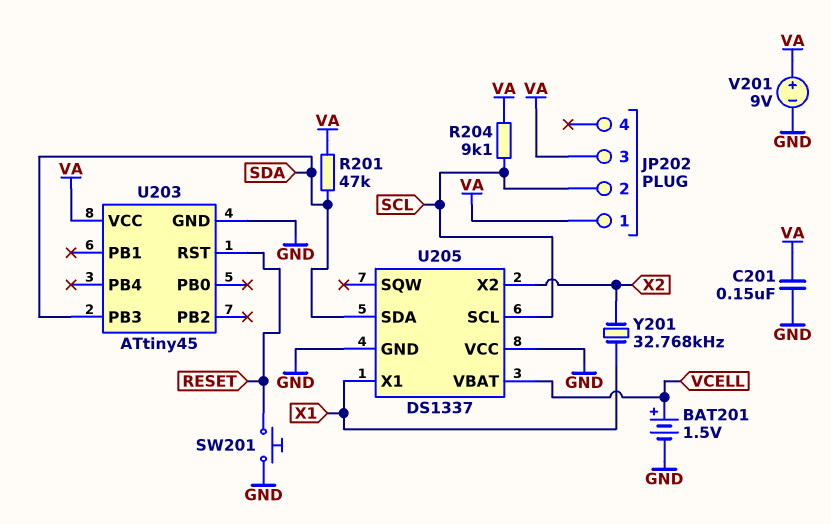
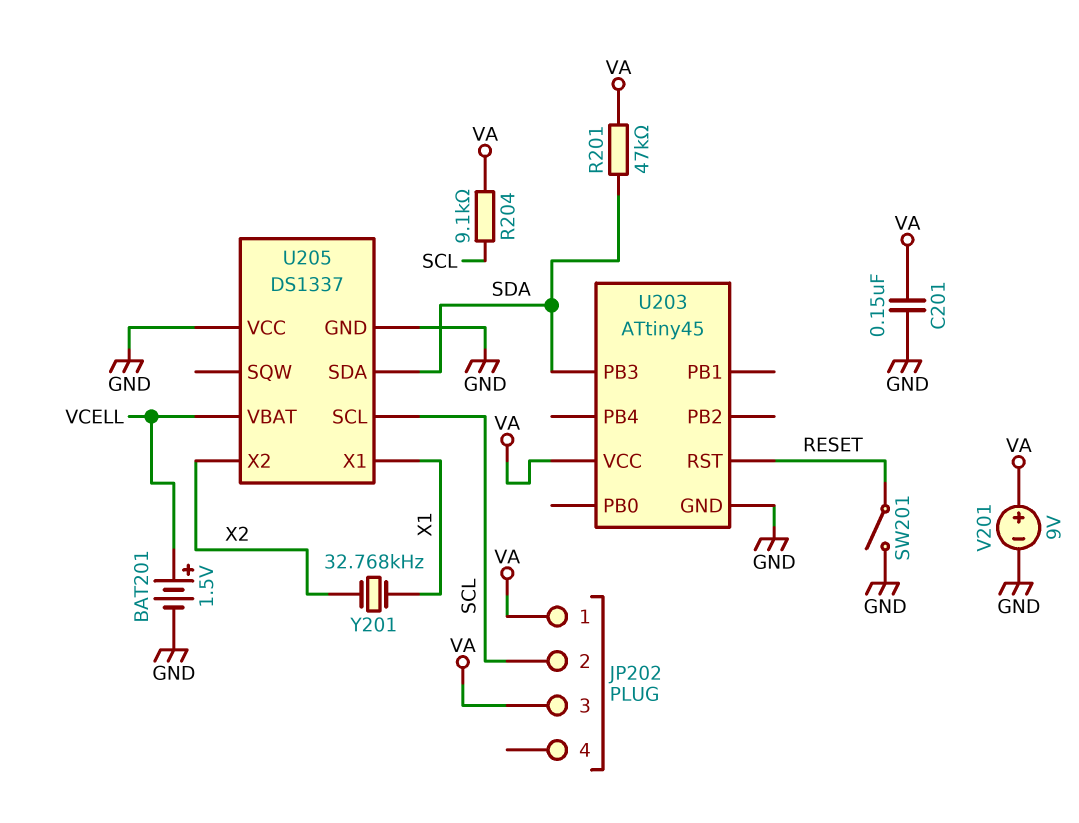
SW201: button (GND, RESET) -> switch (GND, RESET)

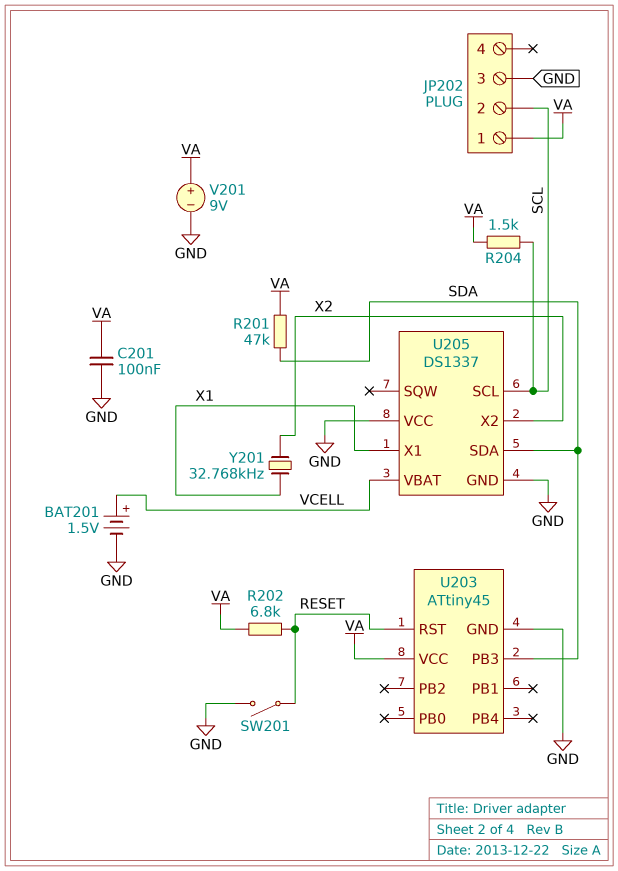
C201: 150nF (GND, VA) -> 100nF (GND, VA)
JP202 pin 3: VA -> GND
R202: none -> 6.8k (RESET, VA)
R204: 9.1k (SCL, VA) -> 1.5k (SCL, VA)

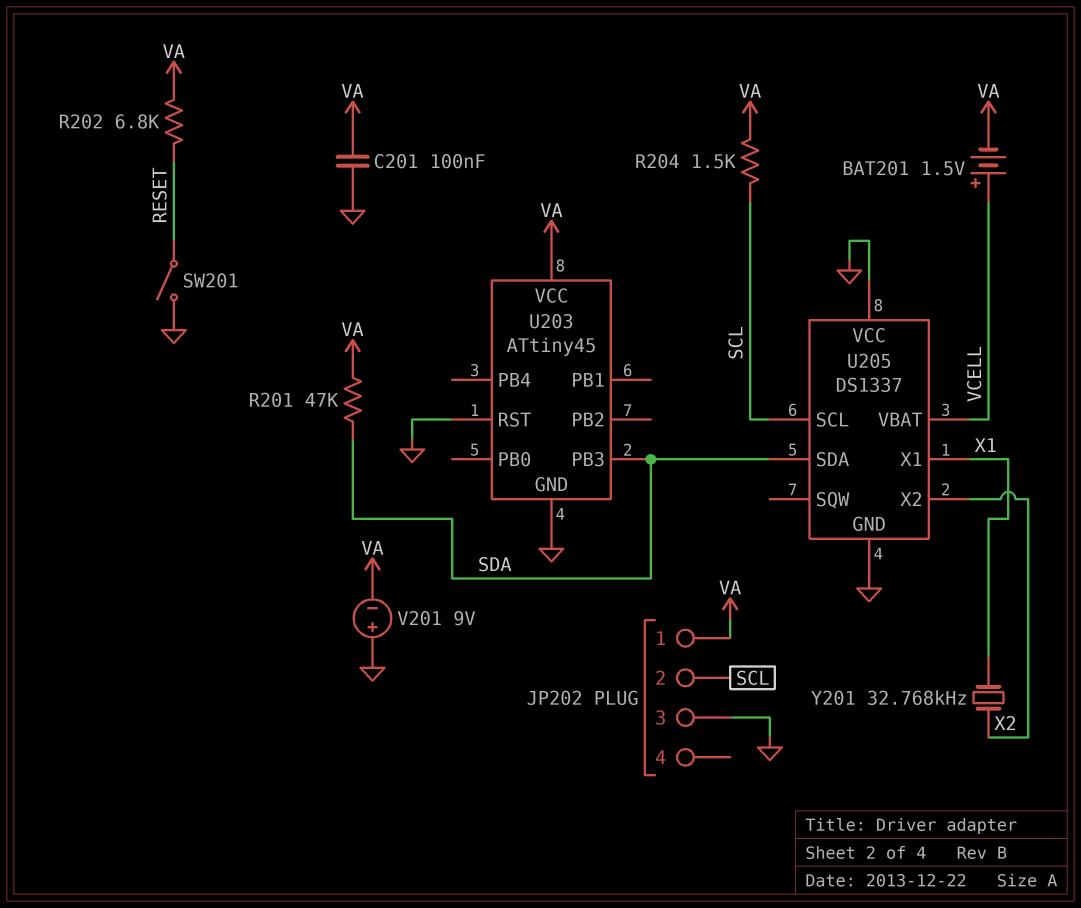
BAT201: 1.5V (plus VCELL, minus GND) -> 1.5V (plus VCELL, minus VA)
U203 pin RST: RESET -> GND
V201: 9V (plus VA, minus GND) -> 9V (plus GND, minus VA)

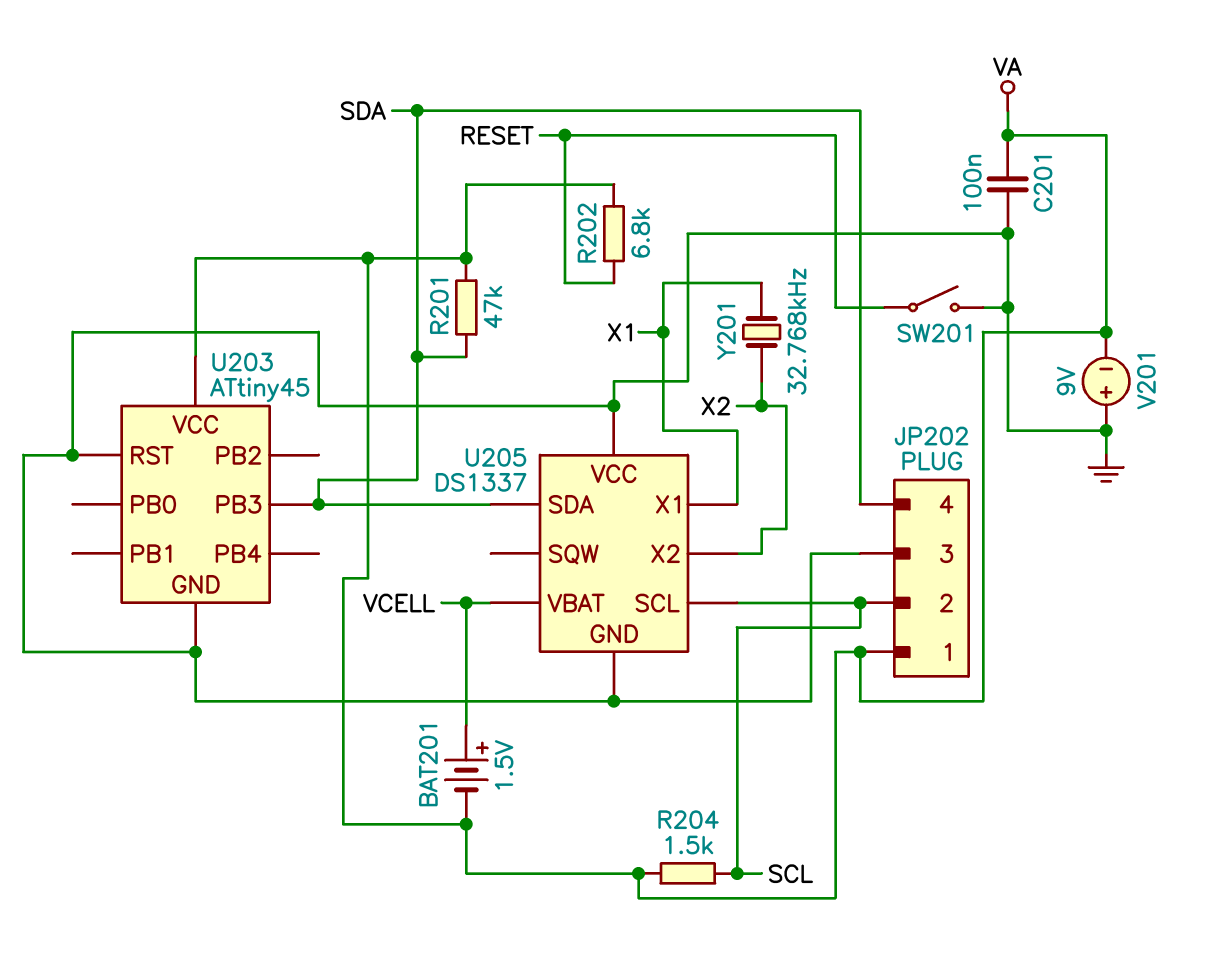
JP202 pin 4: none -> SDA

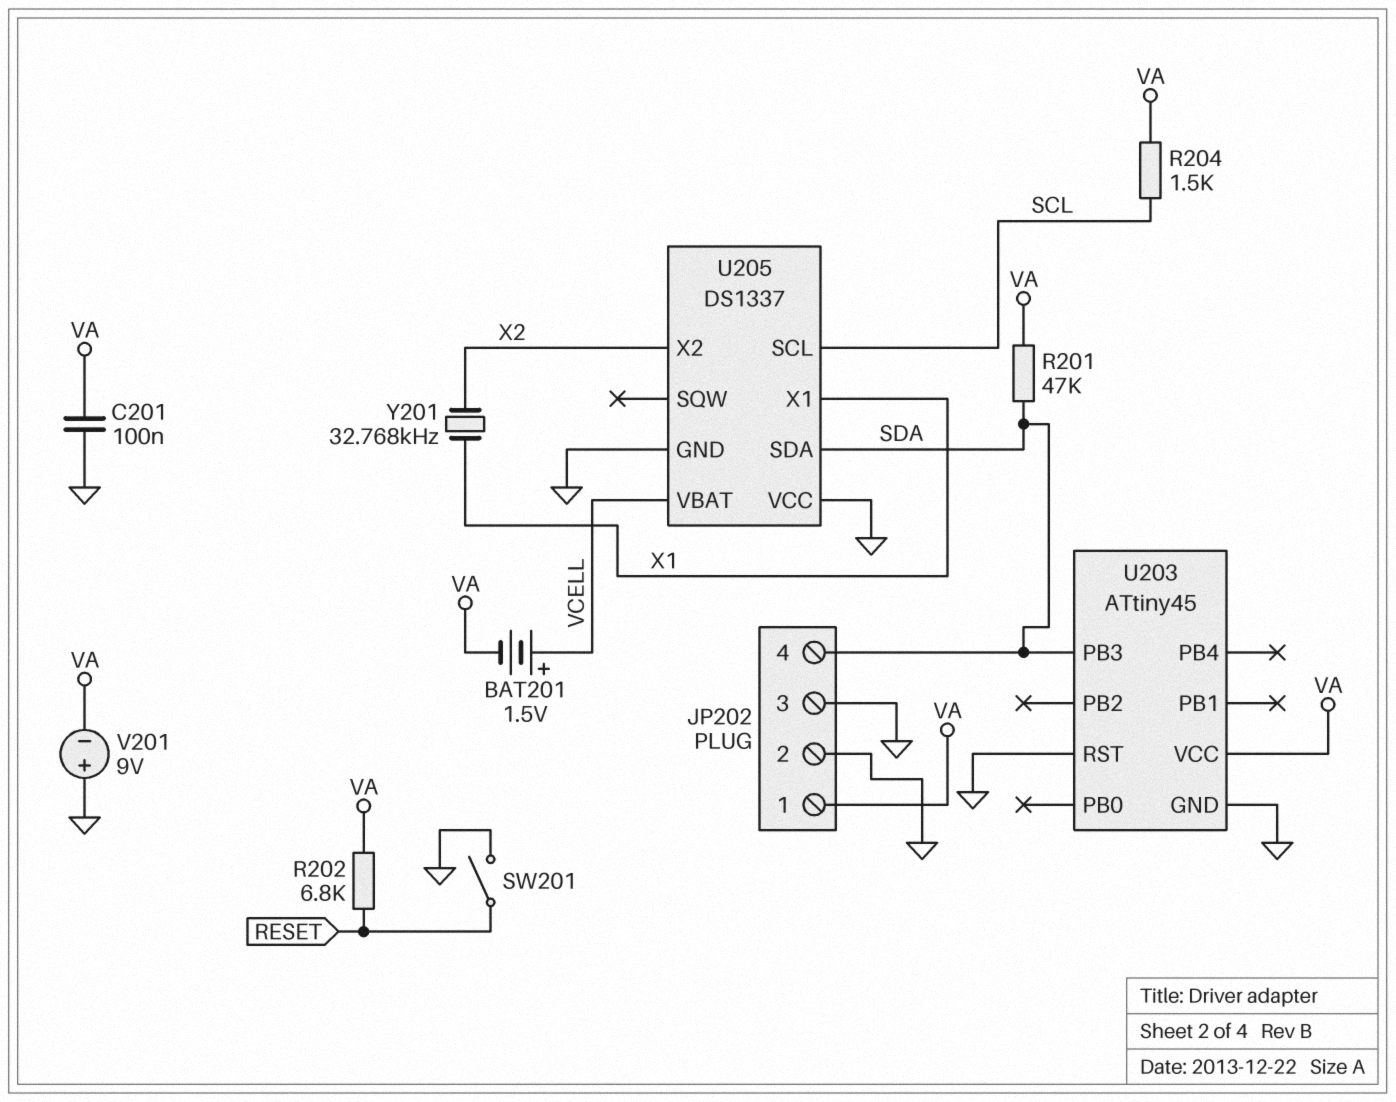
JP202 pin 2: SCL -> GND

